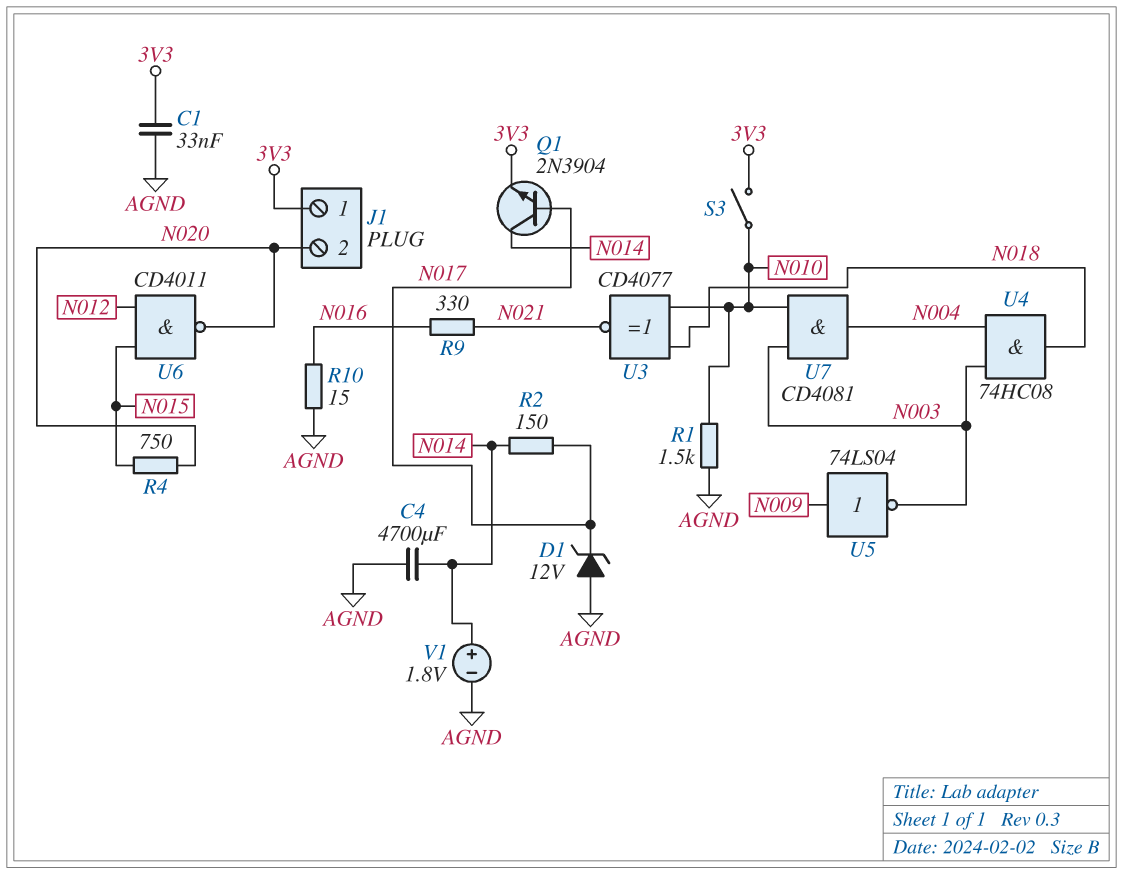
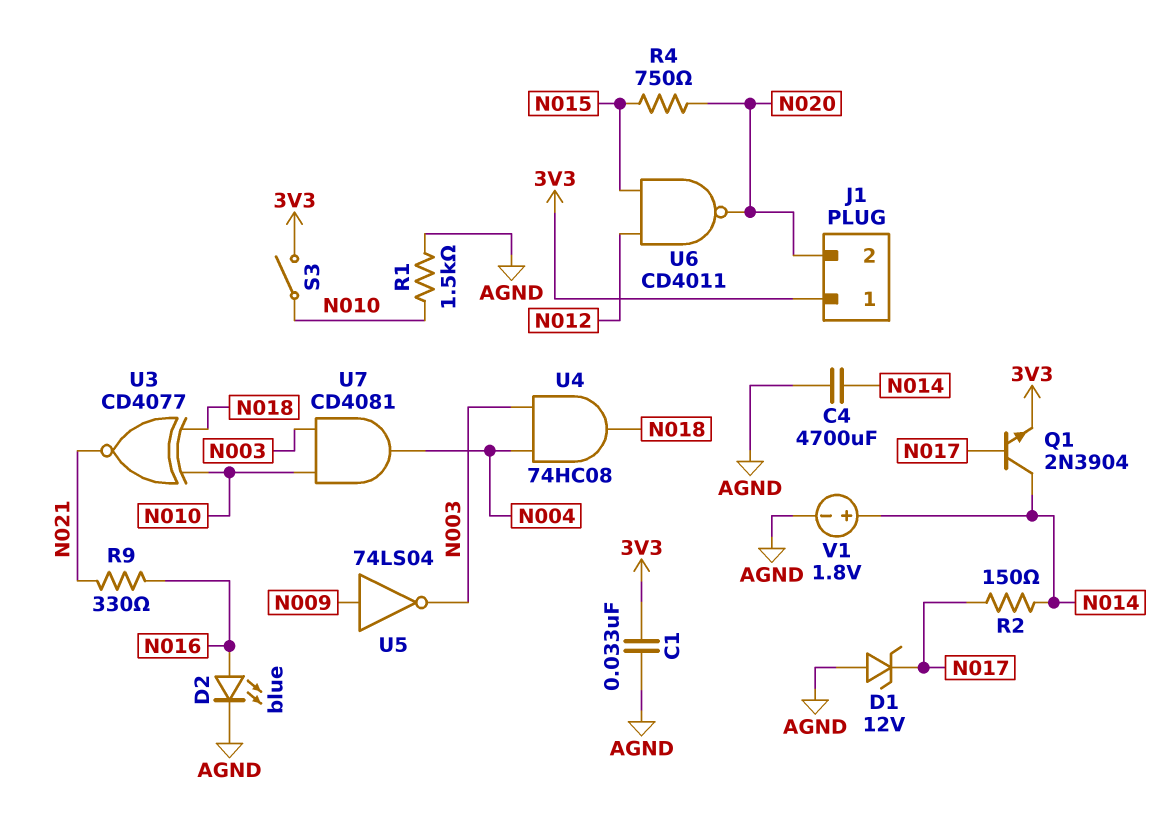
D2: none -> LED blue (A N016, K AGND)
R10: 15 (AGND, N016) -> none

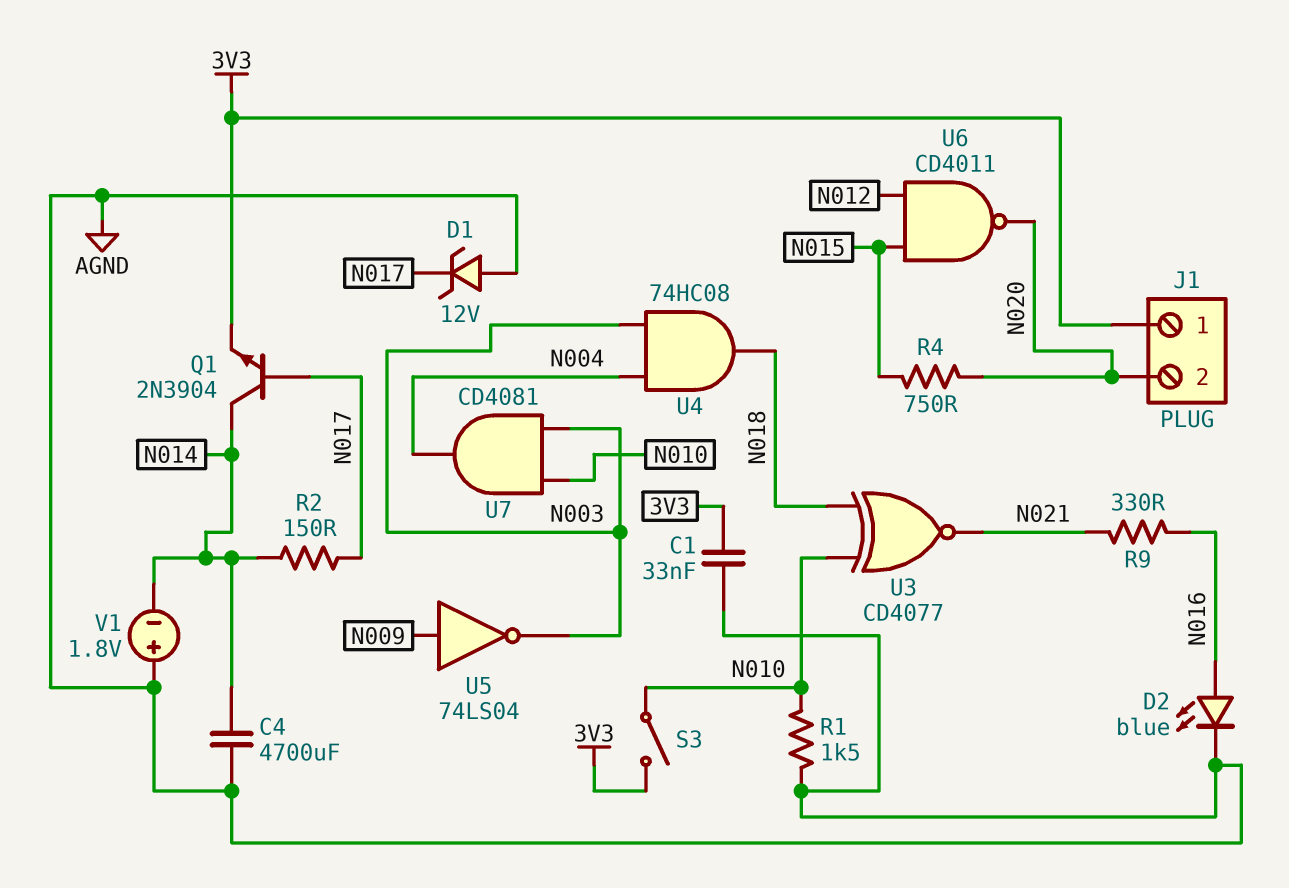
V1: 1.8V (plus N014, minus AGND) -> 1.8V (plus AGND, minus N014)

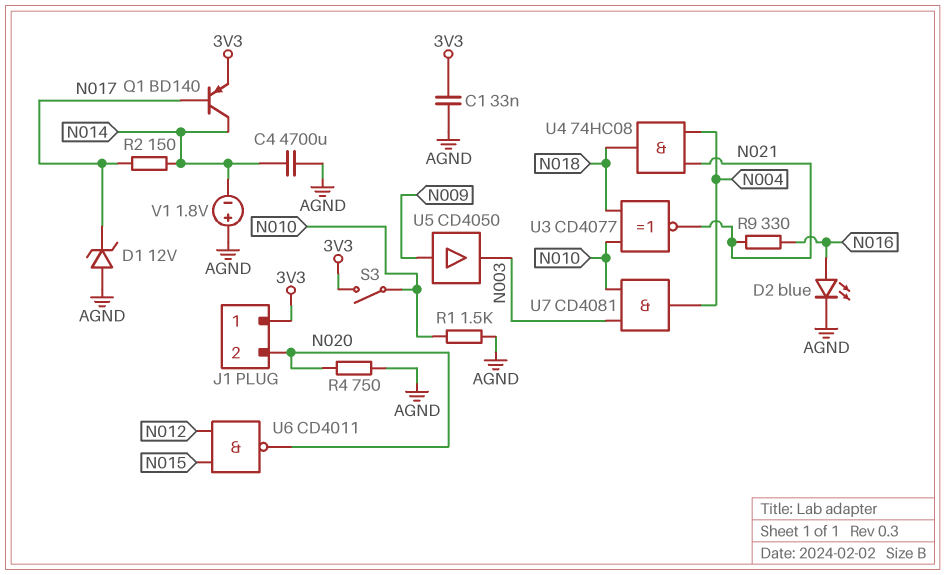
Q1: NPN 2N3904 (B N017, C N014, E 3V3) -> PNP BD140 (B N017, C N014, E 3V3)
R4: 750 (N015, N020) -> 750 (AGND, N020)
U4: AND 74HC08 (in N003, in N004, out N018) -> AND 74HC08 (in N004, in N021, out N018)
U5: NOT 74LS04 (in N009, out N003) -> buffer CD4050 (in N009, out N003)

